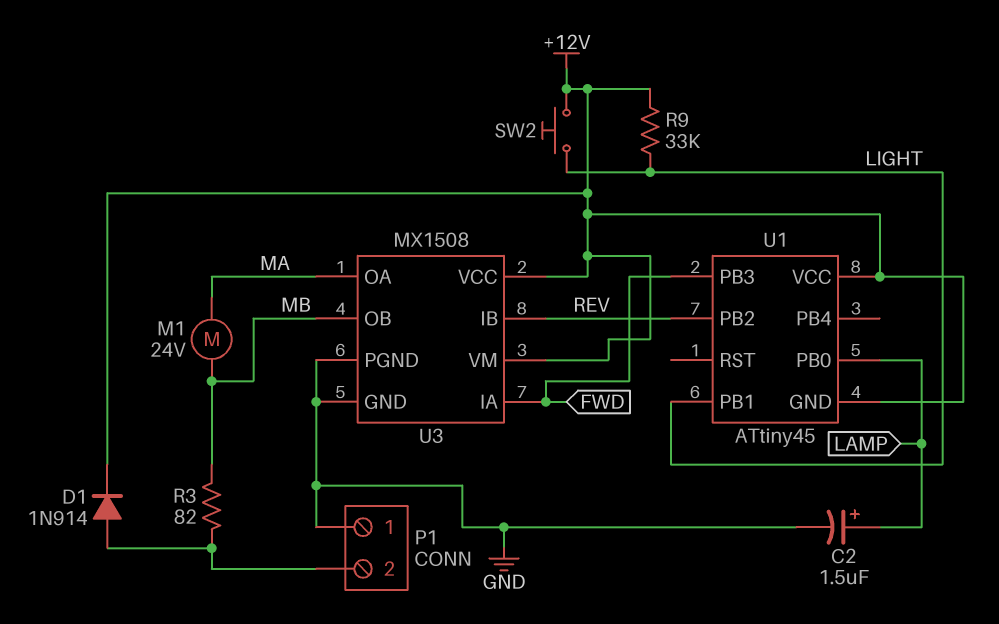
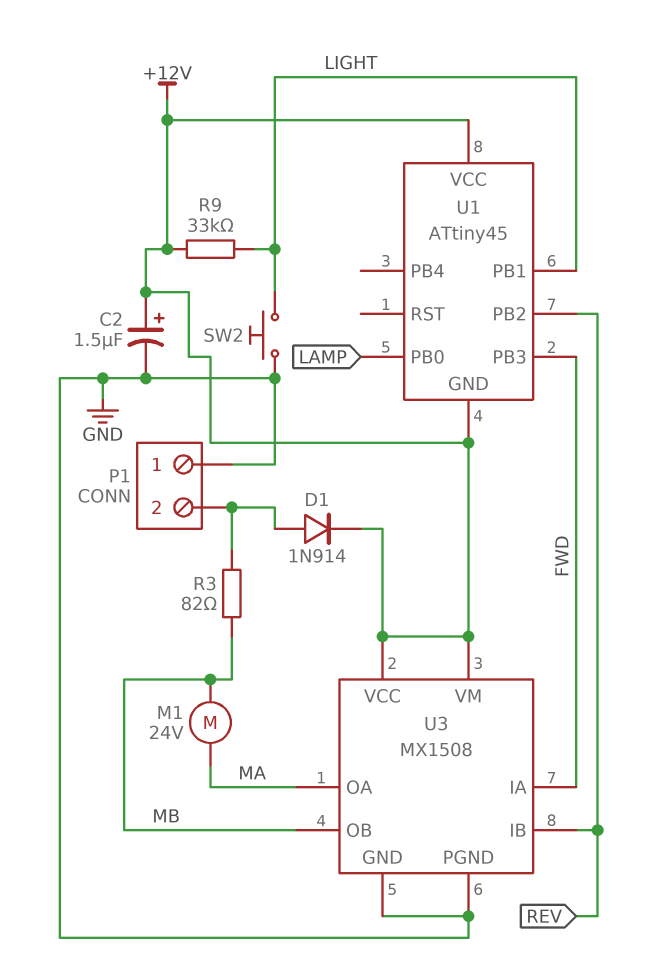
C2: 1.5uF (plus LAMP, minus GND) -> 1.5uF (plus +12V, minus GND)
SW2: button (+12V, LIGHT) -> button (GND, LIGHT)

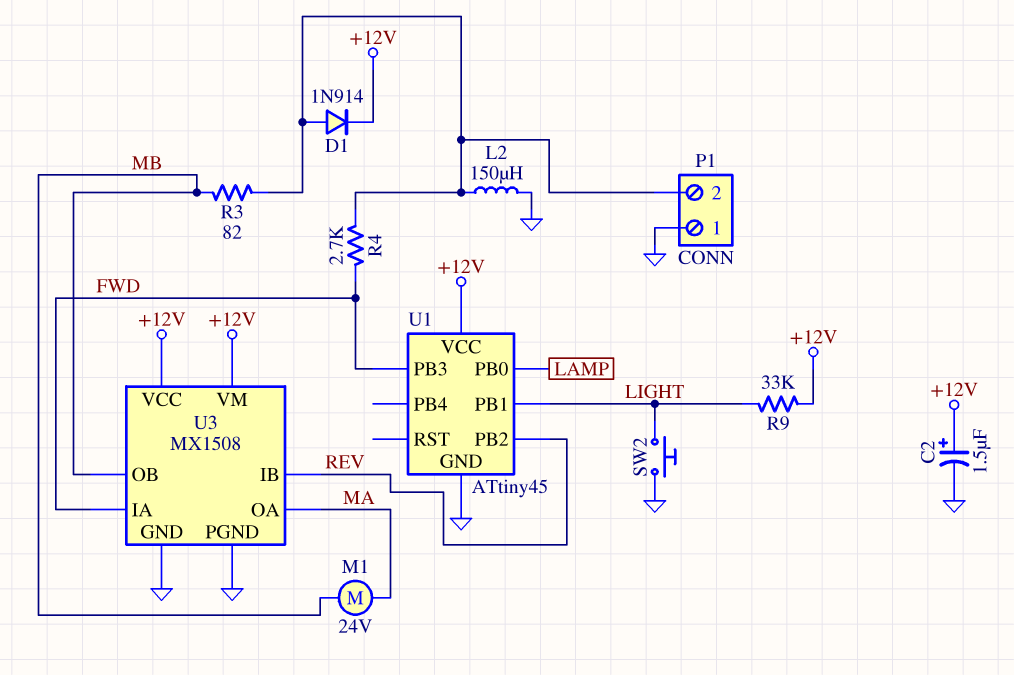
L2: none -> 150uH (GND, P1/2)
R4: none -> 2.7k (FWD, P1/2)
U1 pin GND: +12V -> GND

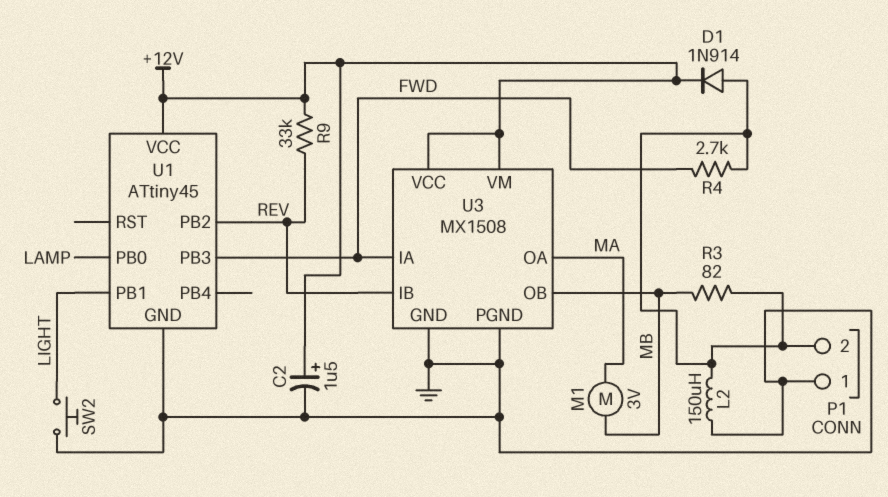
M1: motor 24V (MA, MB) -> motor 3V (MA, MB)
R9: 33k (+12V, LIGHT) -> 33k (+12V, REV)

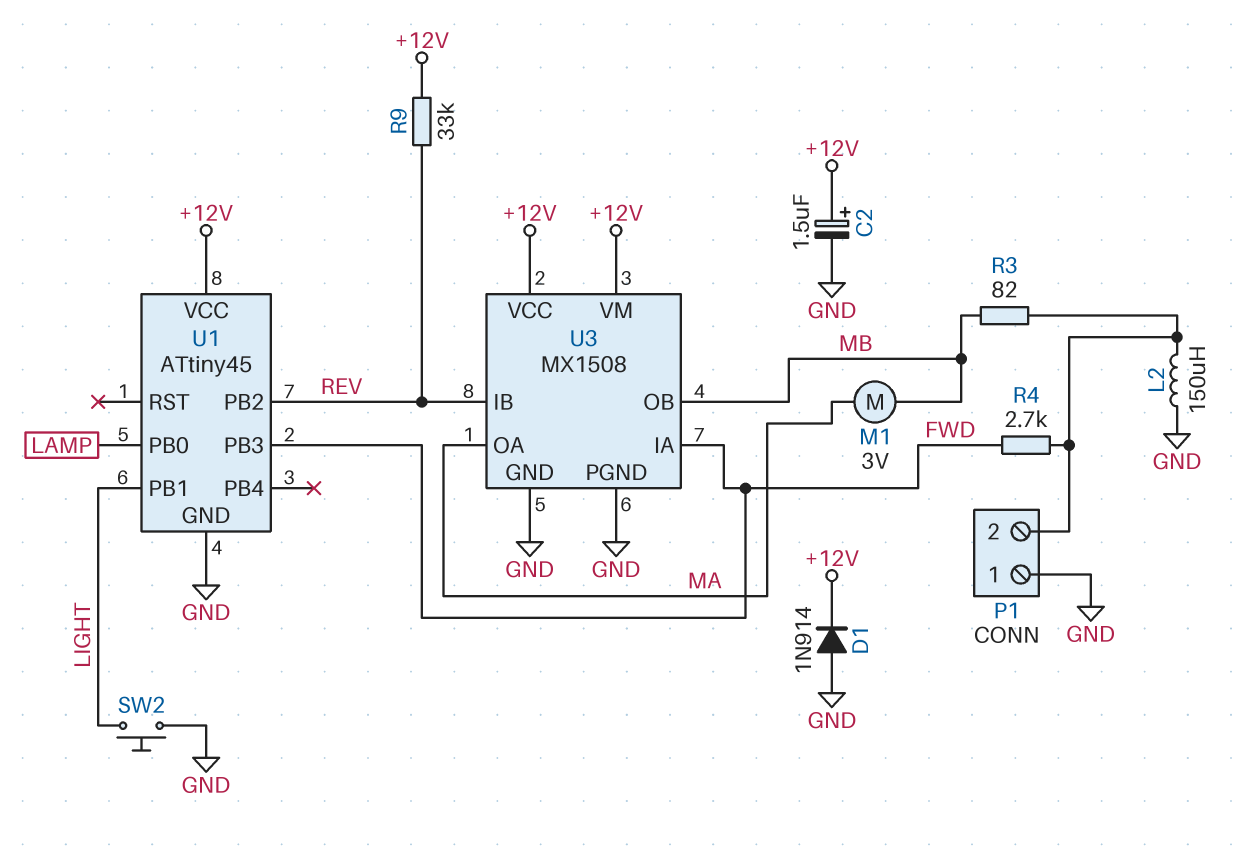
D1: diode 1N914 (A P1/2, K +12V) -> diode 1N914 (A GND, K +12V)

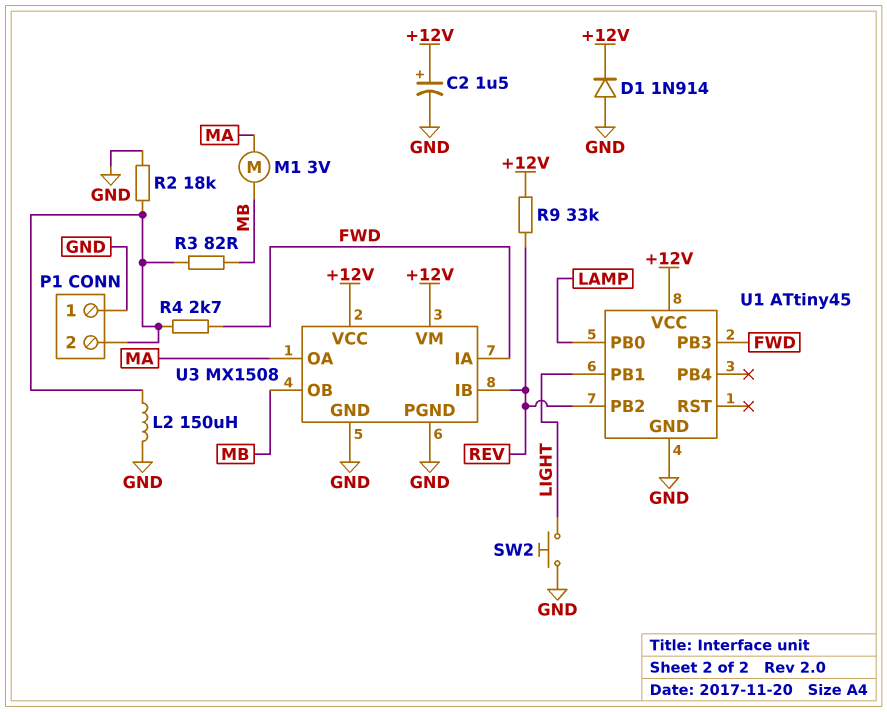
R2: none -> 18k (GND, P1/2)

